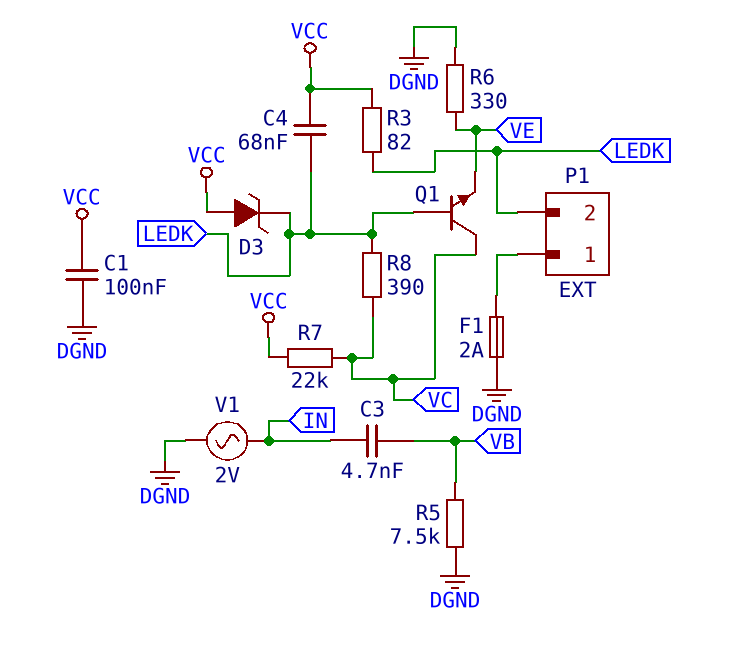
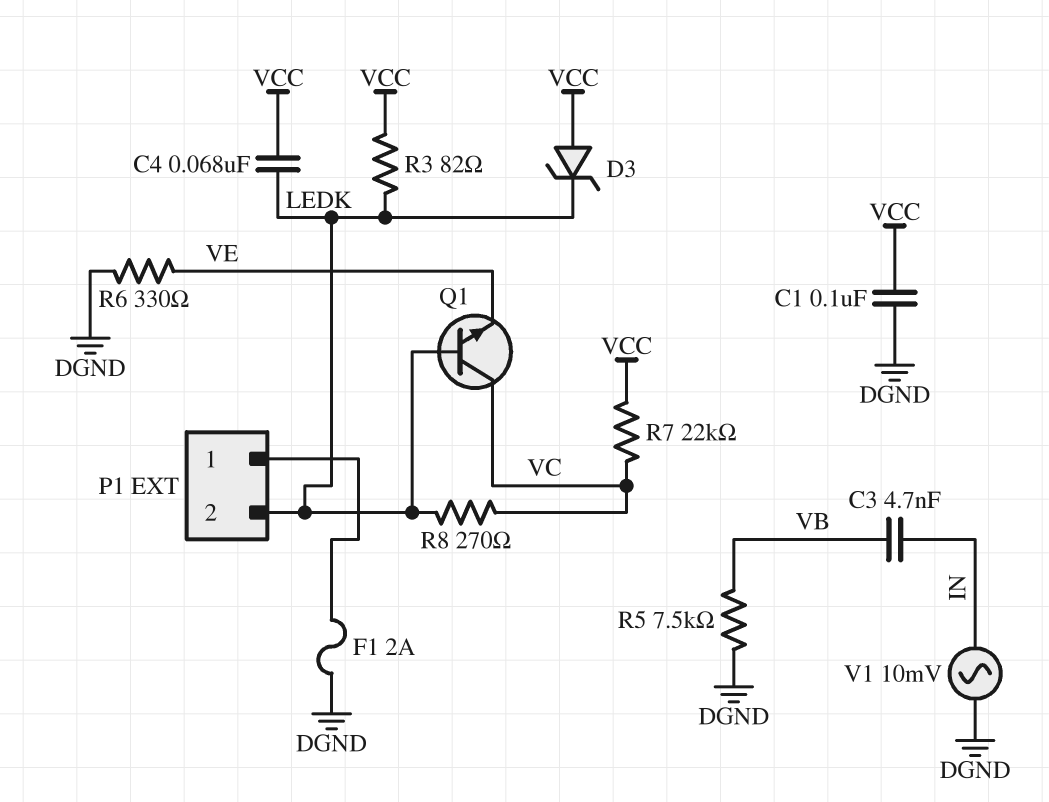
R8: 390 (LEDK, VC) -> 270 (LEDK, VC)
V1: AC 2V (DGND, IN) -> AC 10mV (DGND, IN)

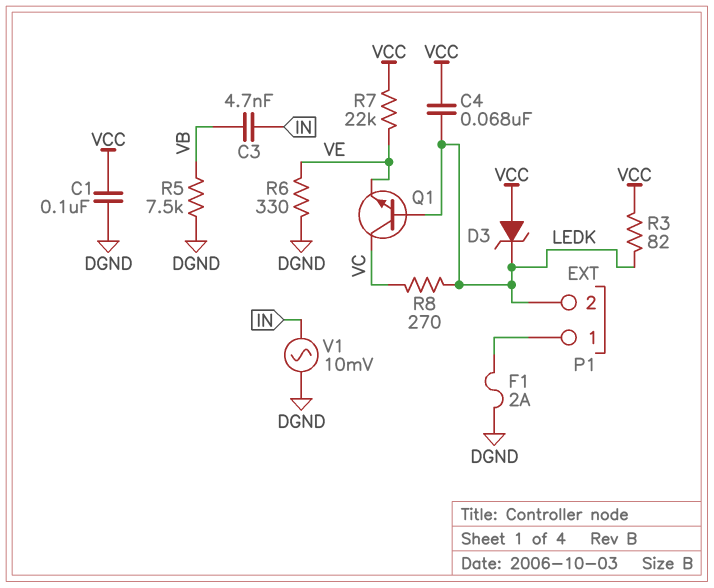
R7: 22k (VC, VCC) -> 22k (VCC, VE)

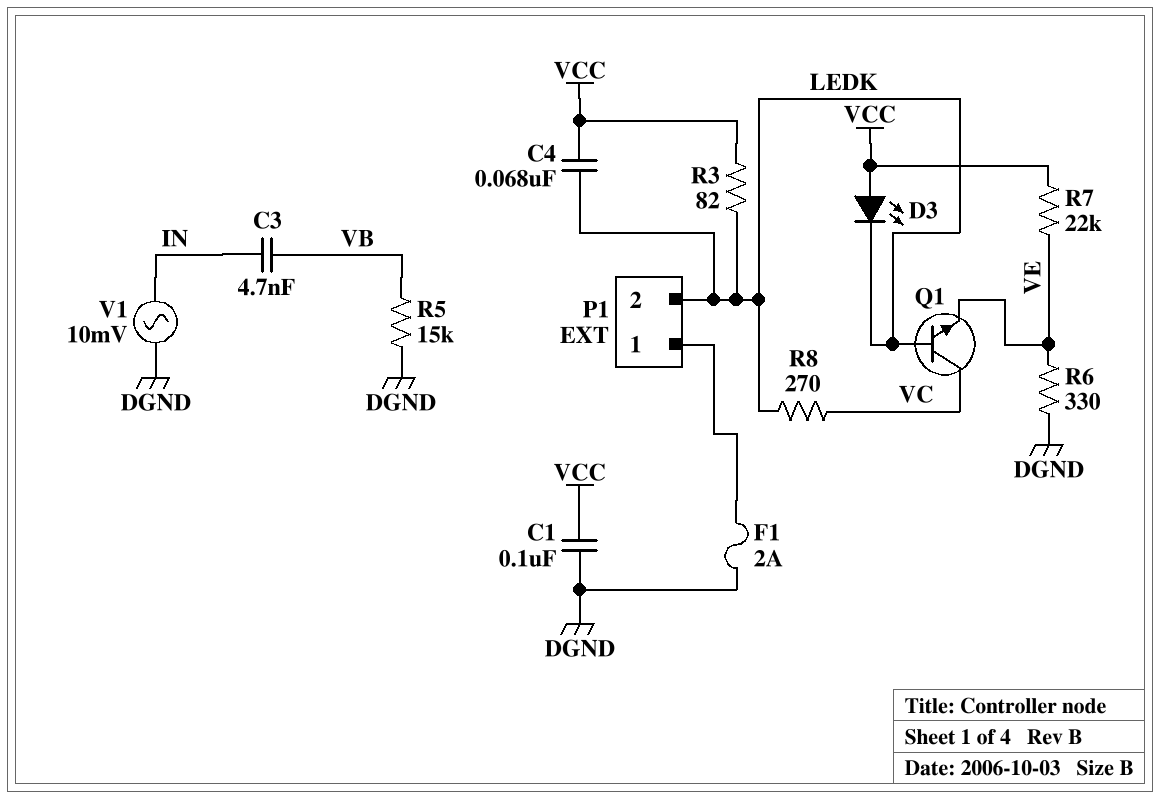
D3: zener (A VCC, K LEDK) -> LED (A VCC, K LEDK)
R5: 7.5k (DGND, VB) -> 15k (DGND, VB)

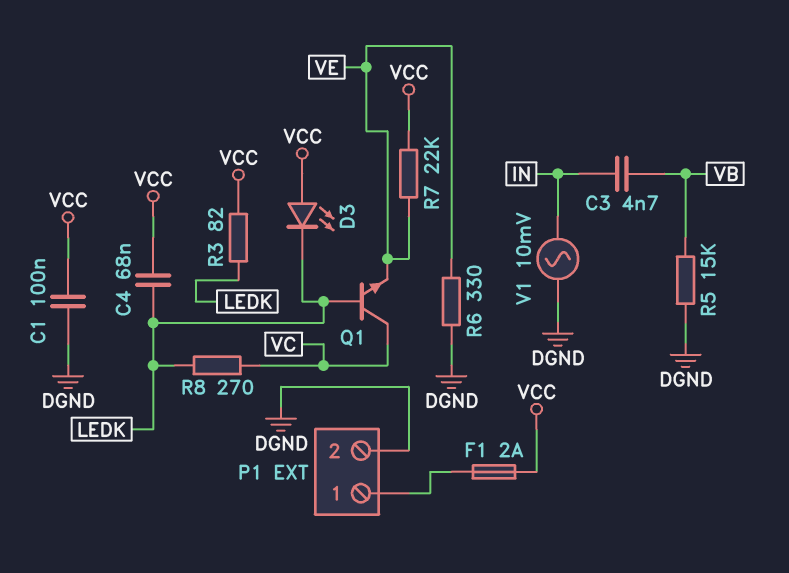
F1: 2A (DGND, P1/1) -> 2A (P1/1, VCC)
P1 pin 2: LEDK -> DGND

